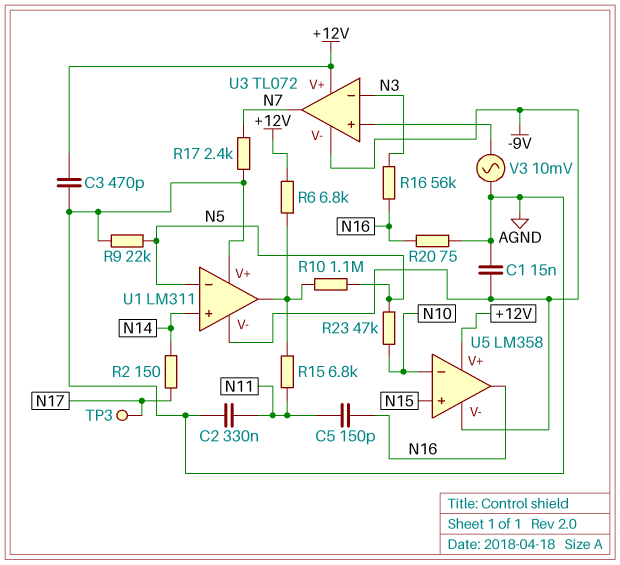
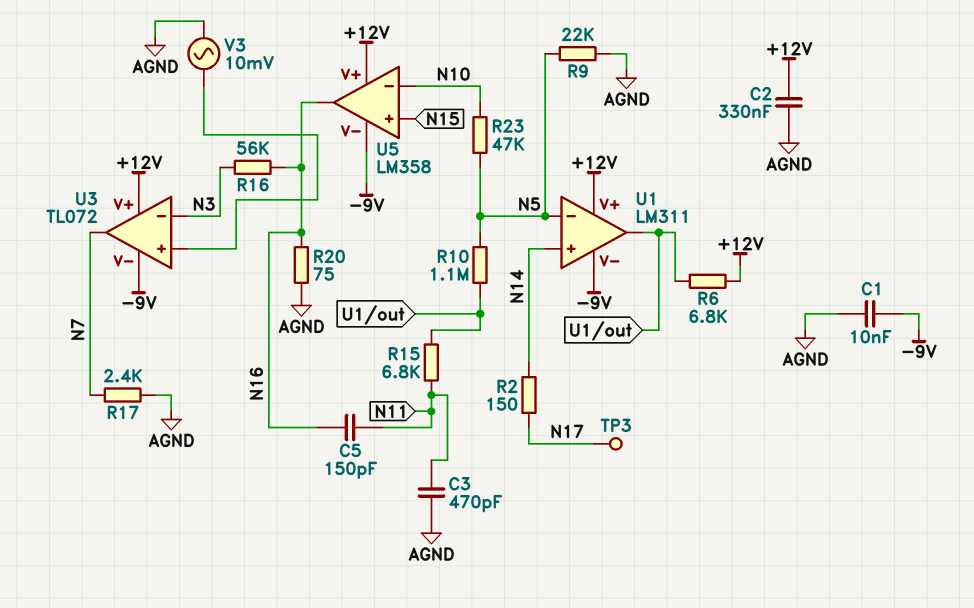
C1: 15nF (-9V, AGND) -> 10nF (-9V, AGND)
C2: 330nF (AGND, N11) -> 330nF (+12V, AGND)
C3: 470pF (+12V, AGND) -> 470pF (AGND, N11)
U1 pin V+: AGND -> +12V

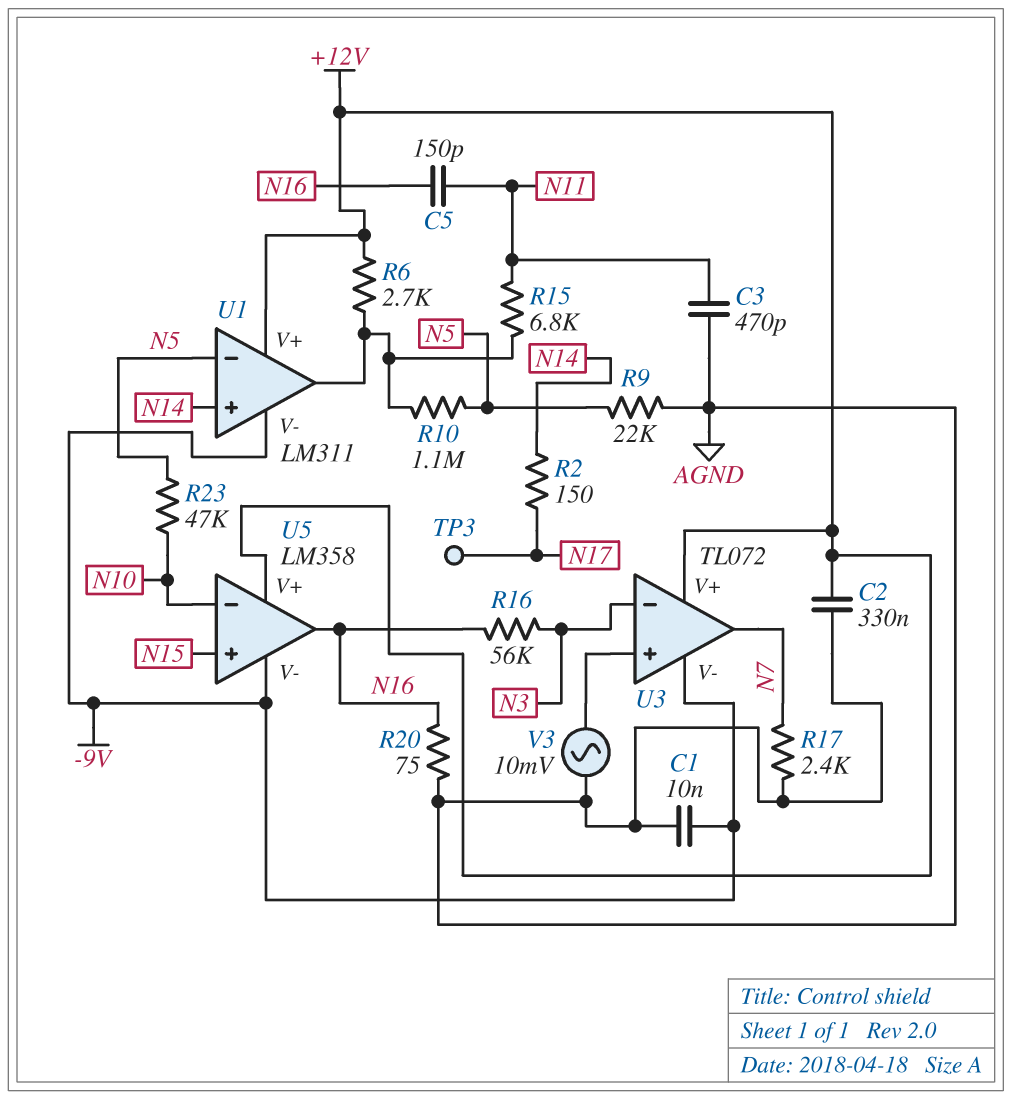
R6: 6.8k (+12V, U1/out) -> 2.7k (+12V, U1/out)

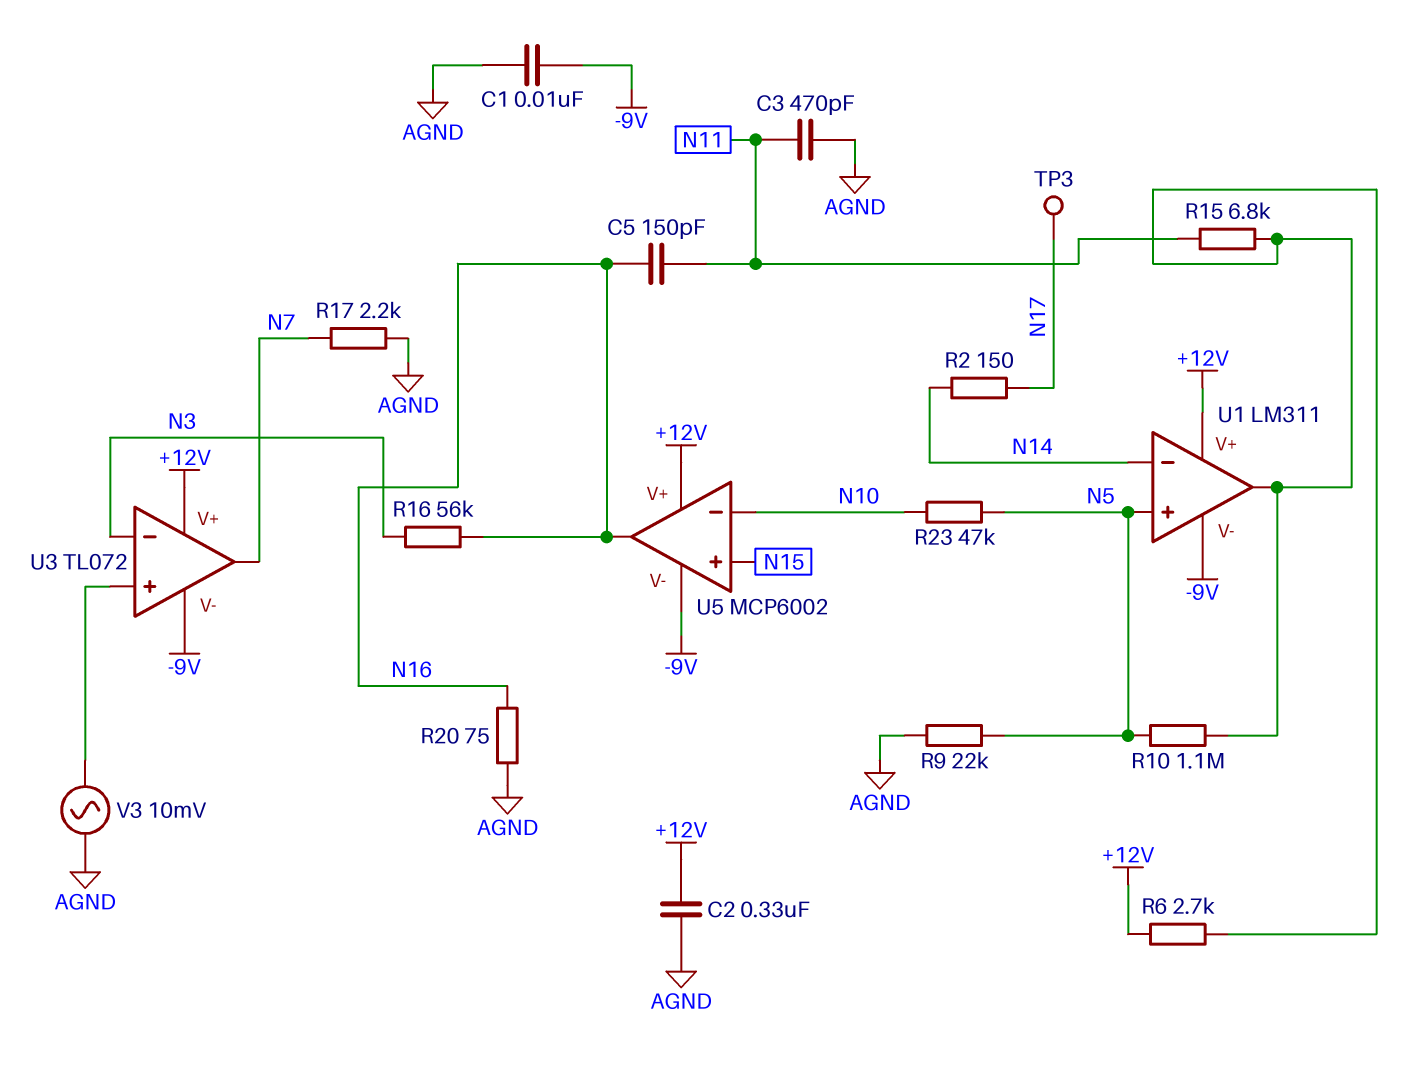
R17: 2.4k (AGND, N7) -> 2.2k (AGND, N7)
U1 pin in+: N14 -> N5
U1 pin in-: N5 -> N14
U5: LM358 -> MCP6002

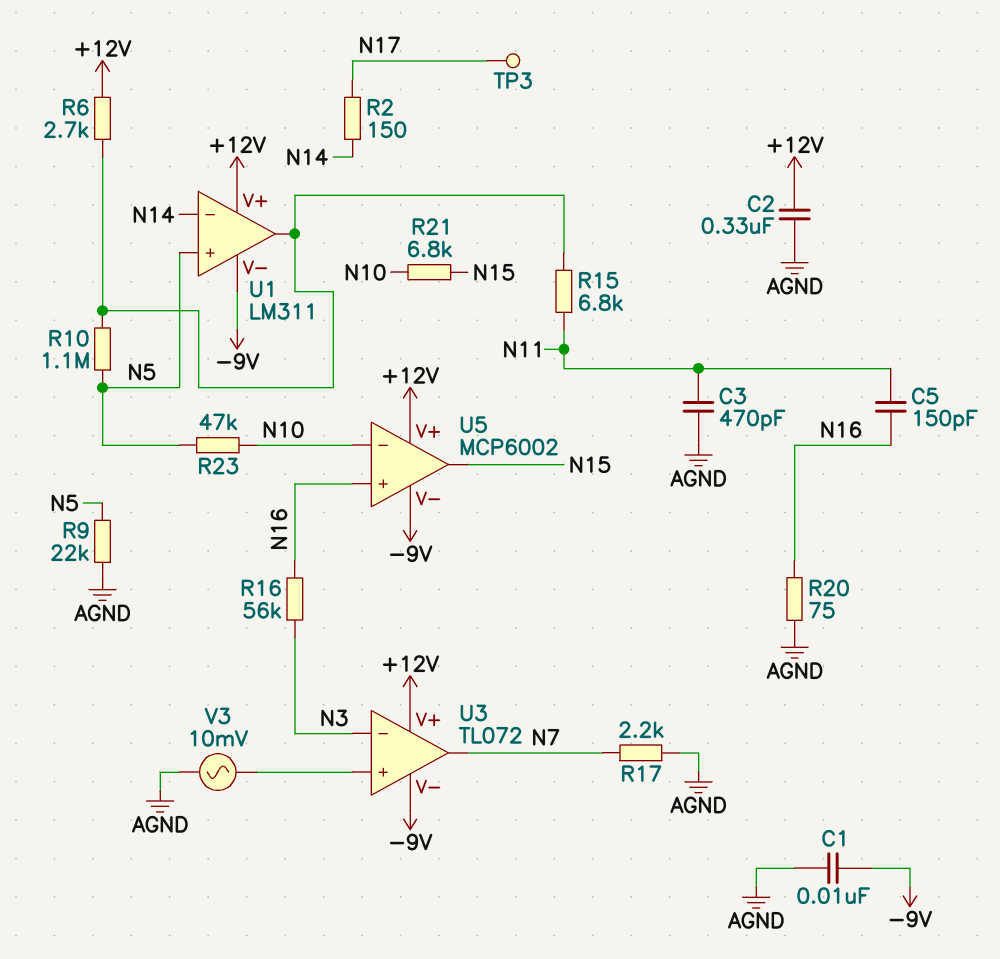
R21: none -> 6.8k (N10, N15)
U5 pin in+: N15 -> N16
U5 pin out: N16 -> N15

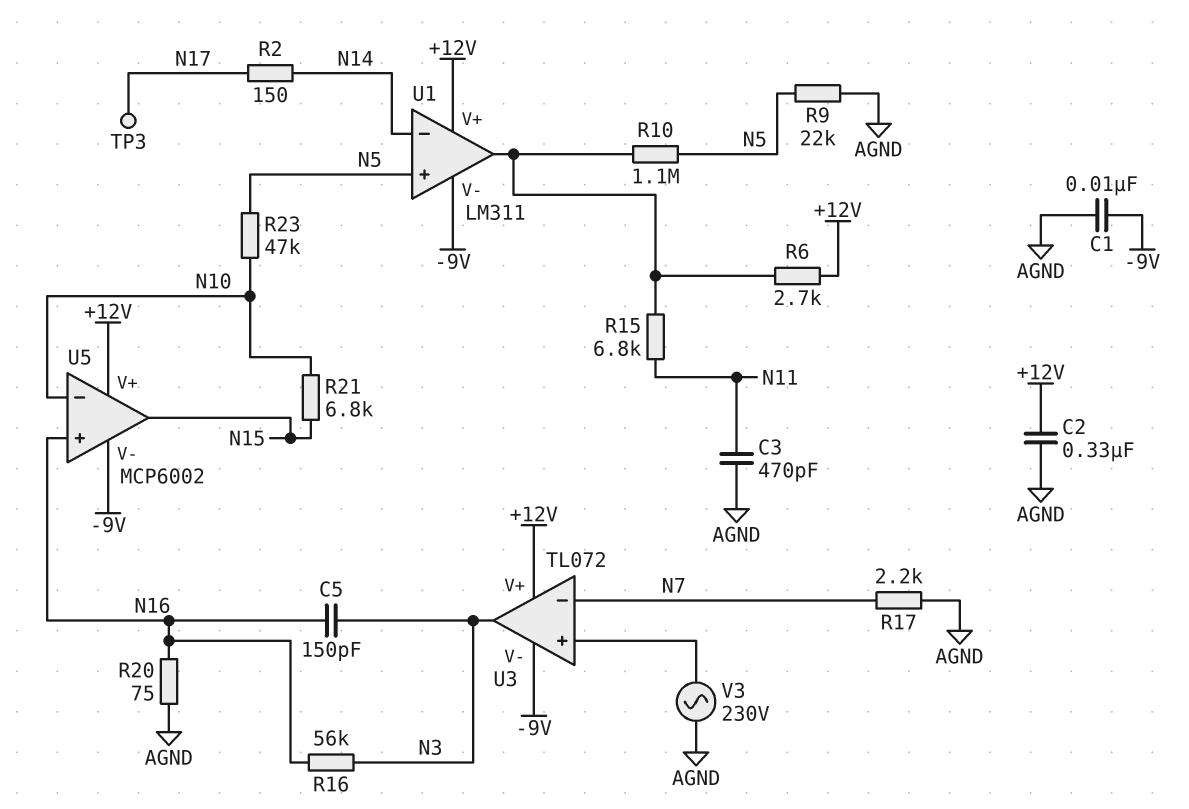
C5: 150pF (N11, N16) -> 150pF (N3, N16)
U3 pin in-: N3 -> N7
U3 pin out: N7 -> N3
V3: AC 10mV (AGND, U3/in+) -> AC 230V (AGND, U3/in+)

